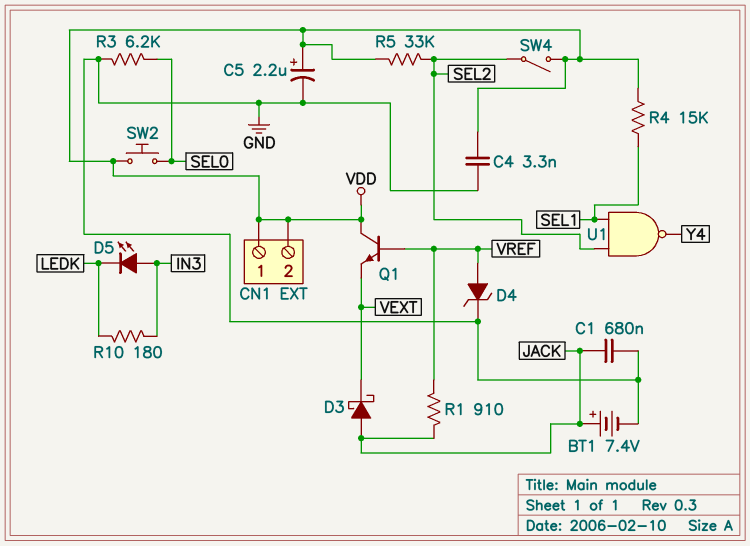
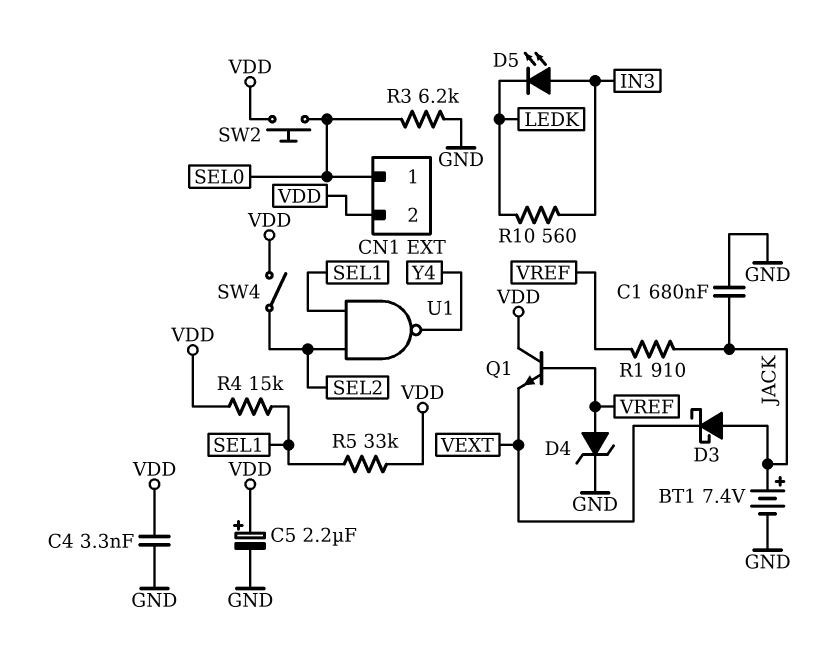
CN1 pin 1: VDD -> SEL0
R5: 33k (SEL2, VDD) -> 33k (SEL1, VDD)
R10: 180 (IN3, LEDK) -> 560 (IN3, LEDK)

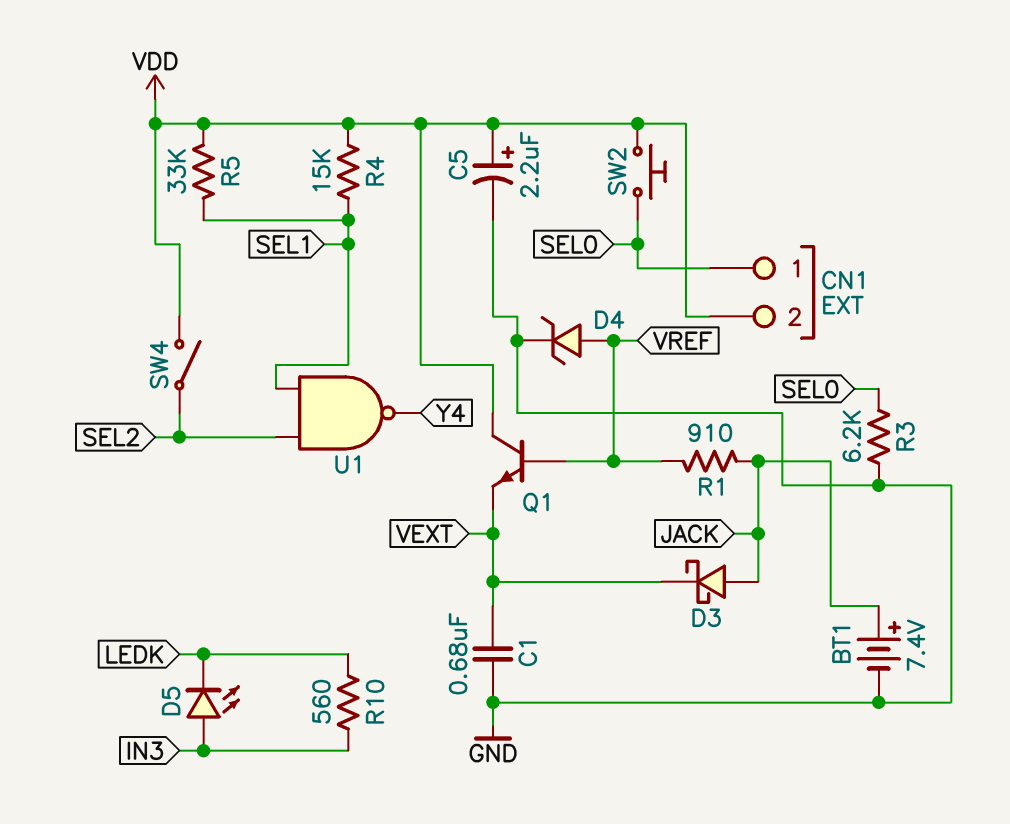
C1: 680nF (GND, JACK) -> 680nF (GND, VEXT)
C4: 3.3nF (GND, VDD) -> none

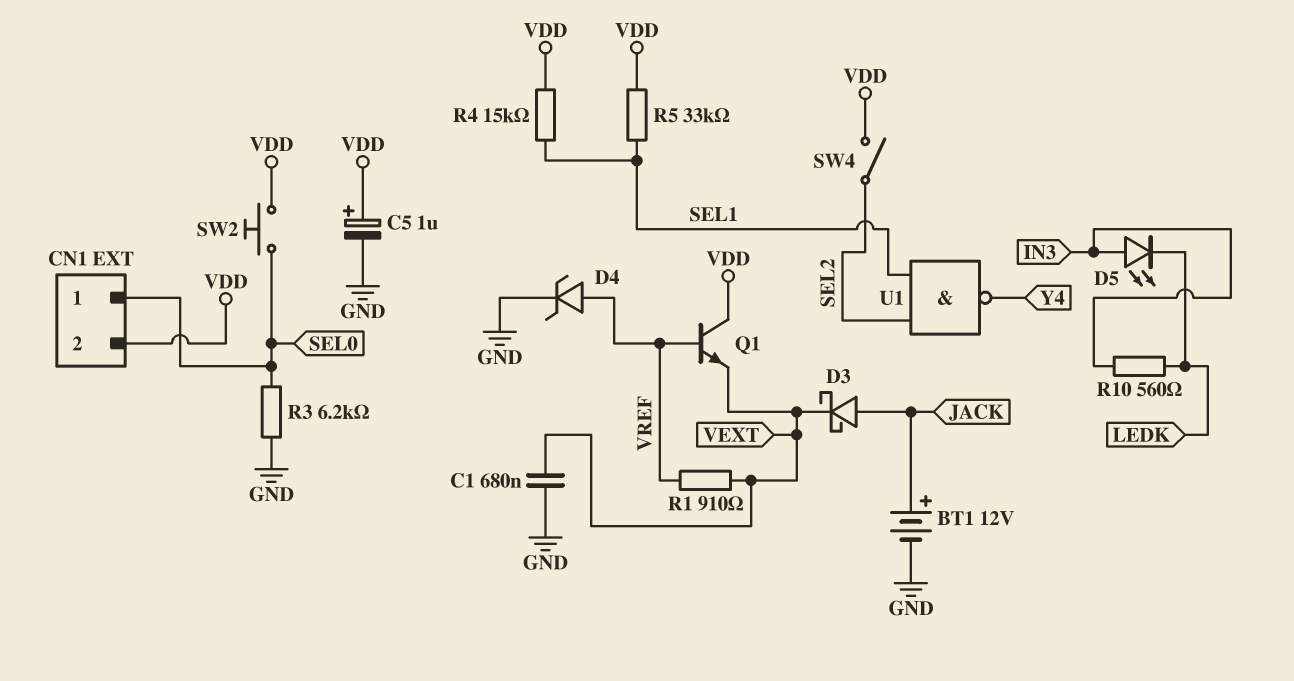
BT1: 7.4V (plus JACK, minus GND) -> 12V (plus JACK, minus GND)
C5: 2.2uF (plus VDD, minus GND) -> 1uF (plus VDD, minus GND)
R1: 910 (JACK, VREF) -> 910 (VEXT, VREF)

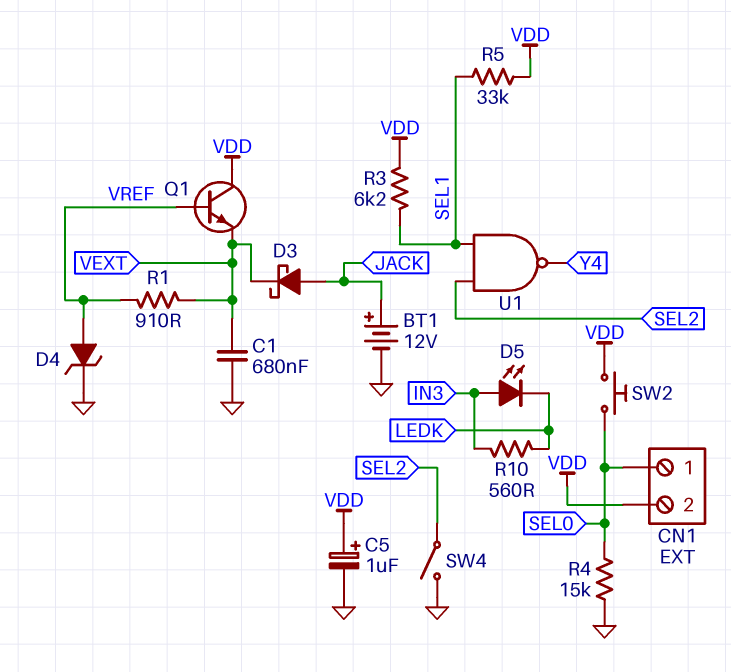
R3: 6.2k (GND, SEL0) -> 6.2k (SEL1, VDD)
R4: 15k (SEL1, VDD) -> 15k (GND, SEL0)
SW4: switch (SEL2, VDD) -> switch (GND, SEL2)

